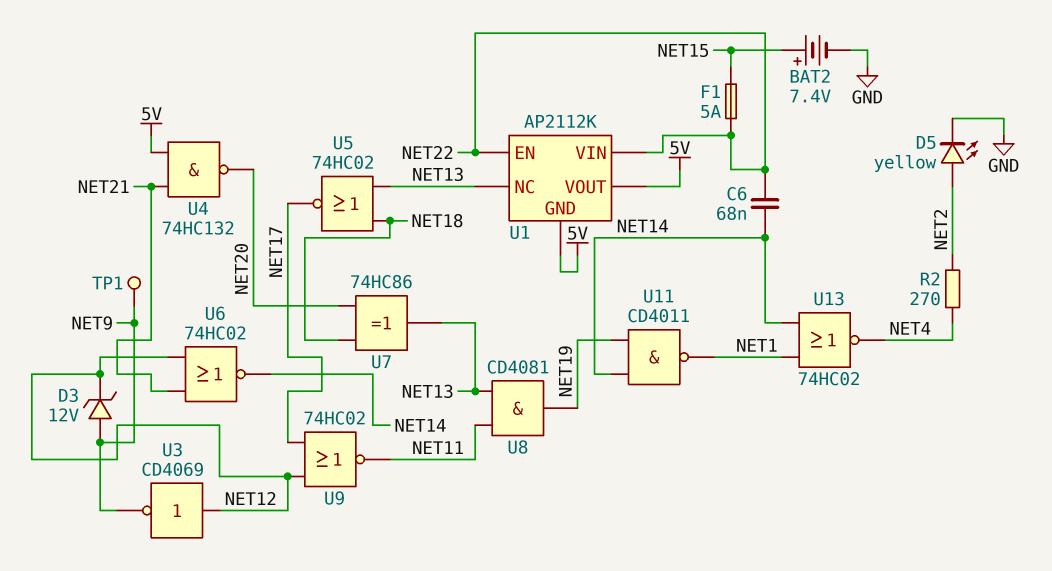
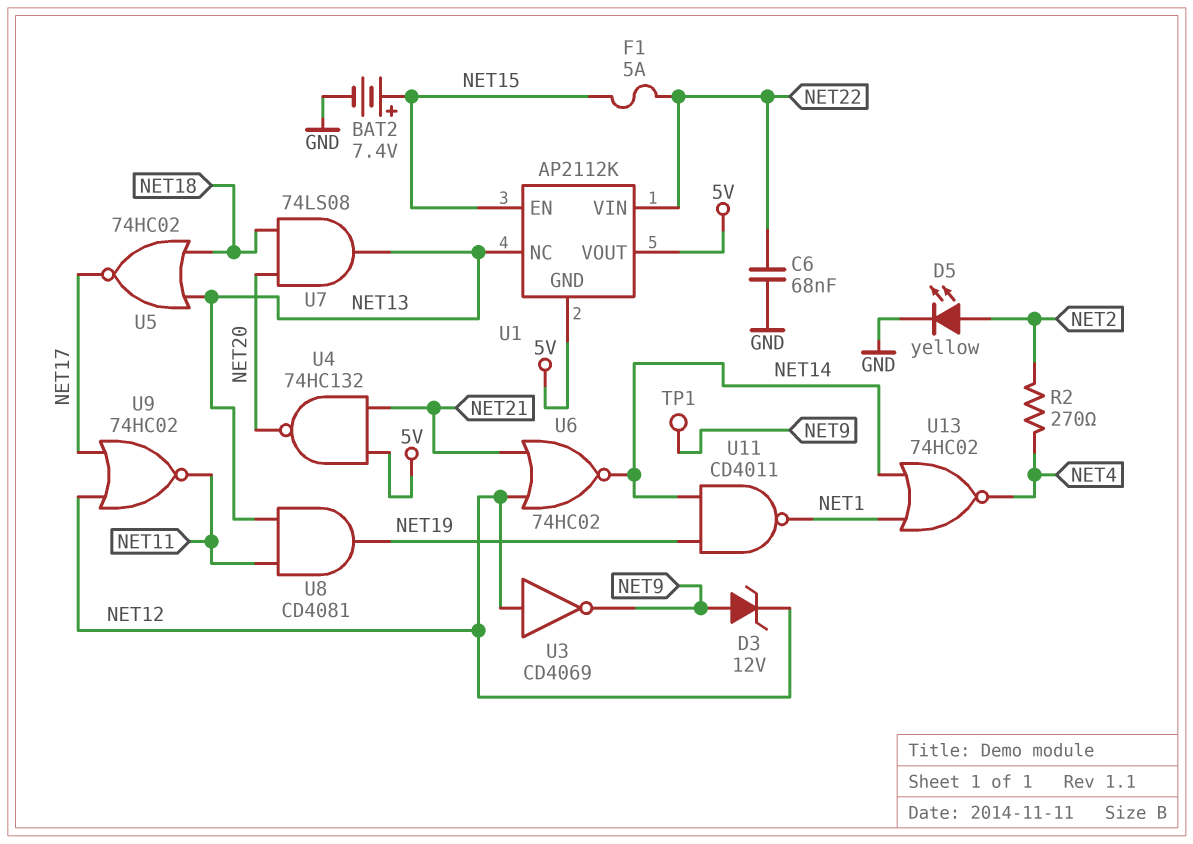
C6: 68nF (NET14, NET22) -> 68nF (GND, NET22)
U1 pin EN: NET22 -> NET15
U7: XOR 74HC86 (in NET18, in NET20, out NET13) -> AND 74LS08 (in NET18, in NET20, out NET13)

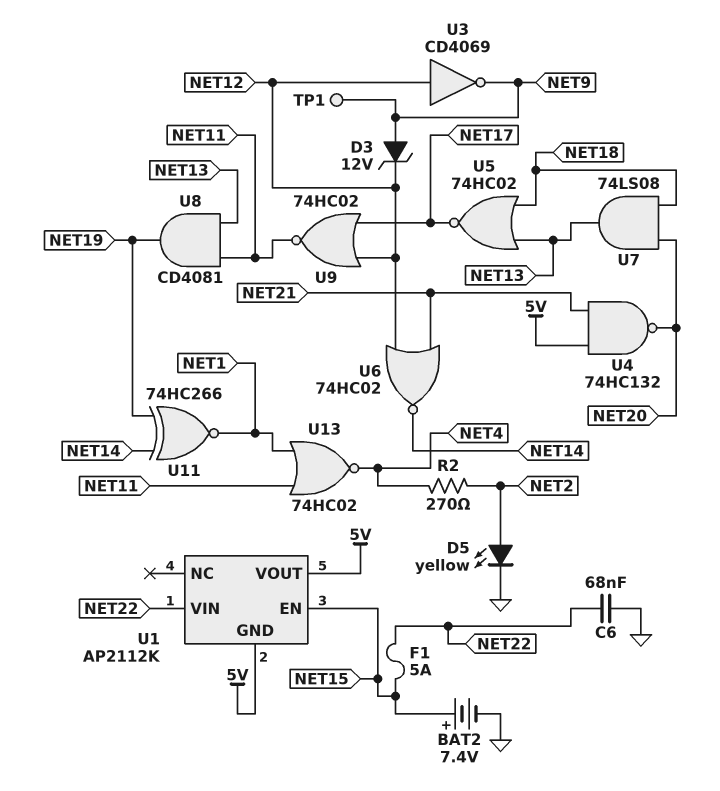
U1 pin NC: NET13 -> none
U11: NAND CD4011 (in NET14, in NET19, out NET1) -> XNOR 74HC266 (in NET14, in NET19, out NET1)
U13: NOR 74HC02 (in NET1, in NET14, out NET4) -> NOR 74HC02 (in NET1, in NET11, out NET4)

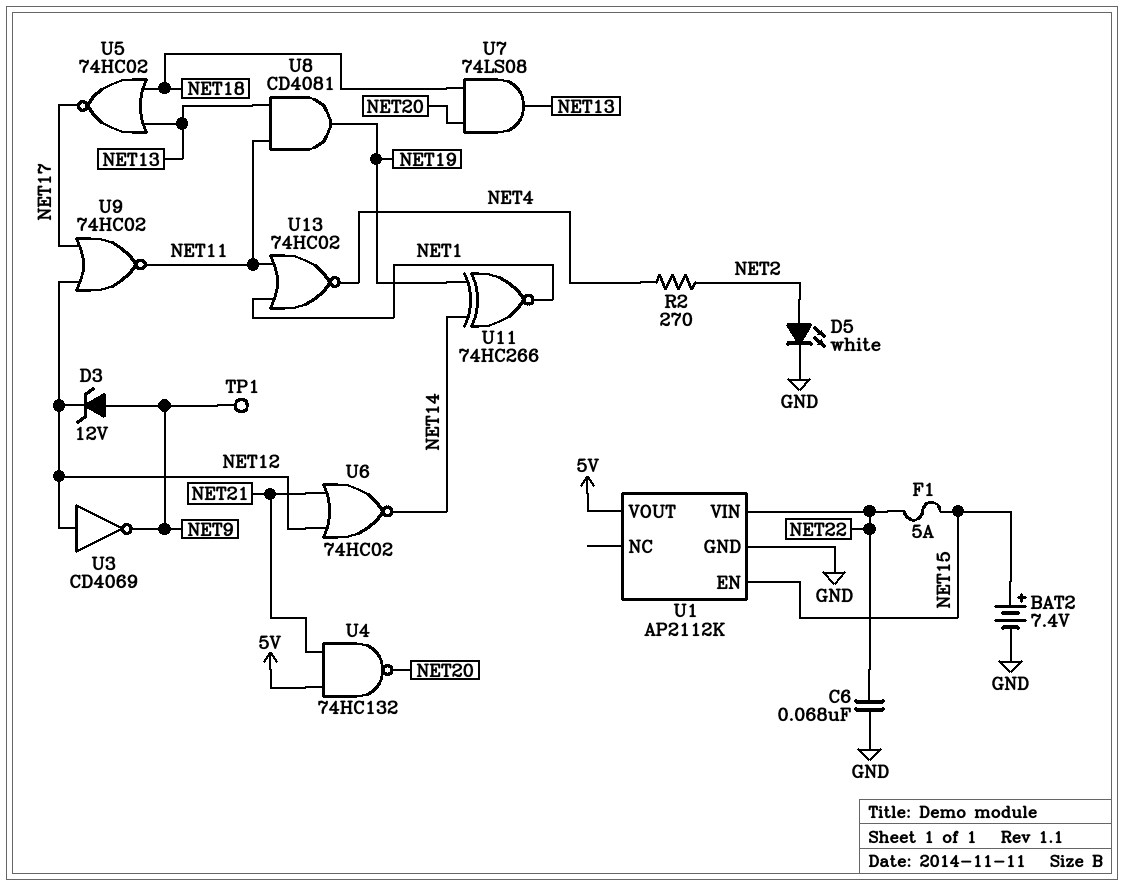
D5: LED yellow (A NET2, K GND) -> LED white (A NET2, K GND)
U1 pin GND: 5V -> GND

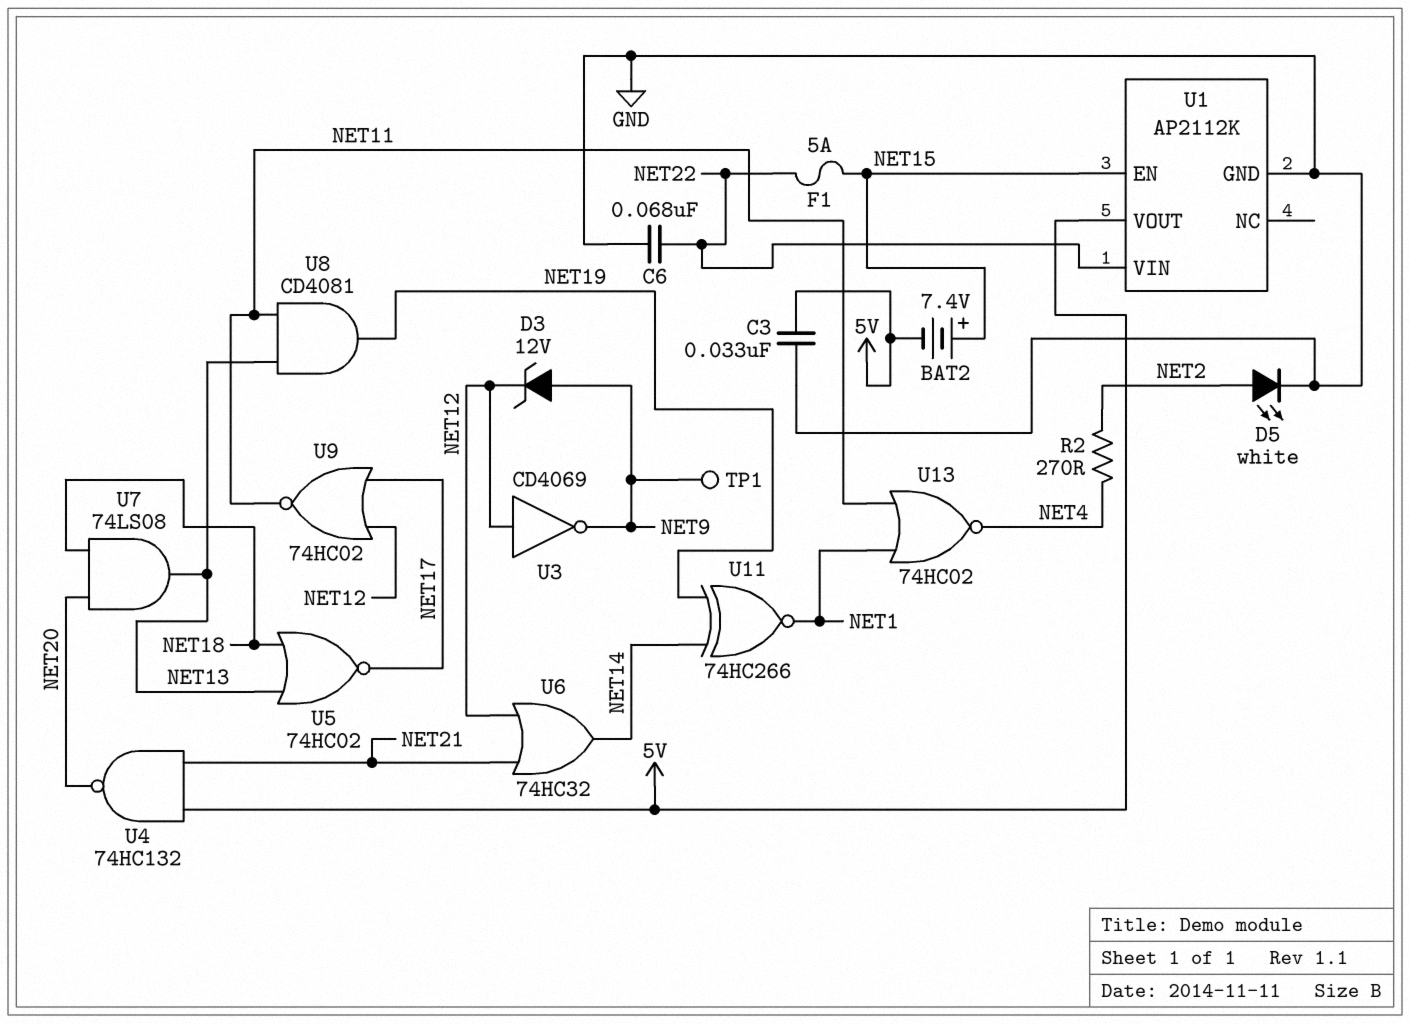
BAT2: 7.4V (plus NET15, minus GND) -> 7.4V (plus NET15, minus 5V)
C3: none -> 33nF (5V, GND)
U6: NOR 74HC02 (in NET12, in NET21, out NET14) -> OR 74HC32 (in NET12, in NET21, out NET14)

